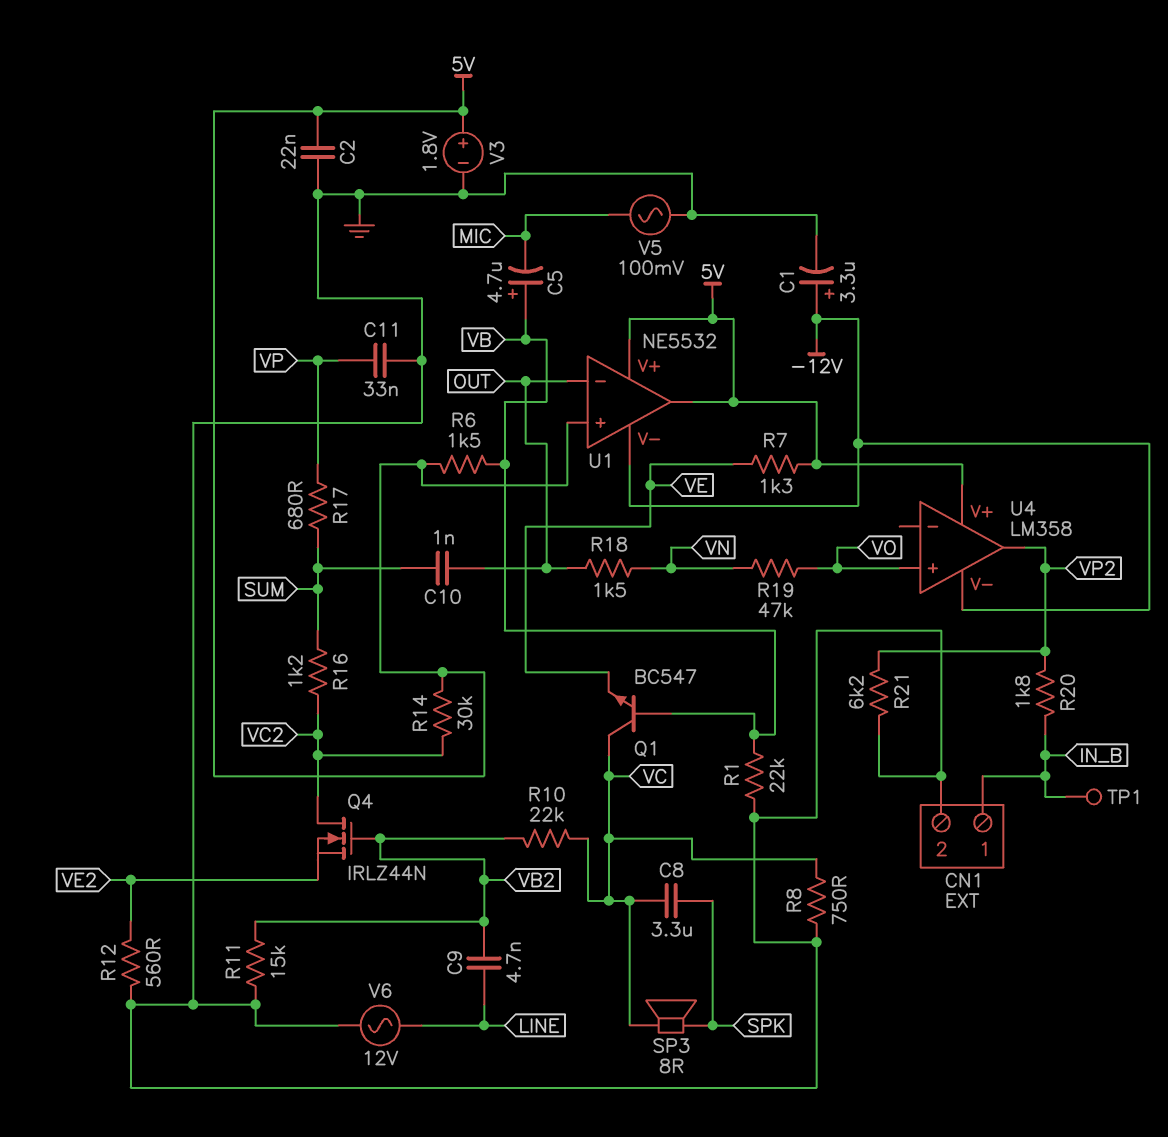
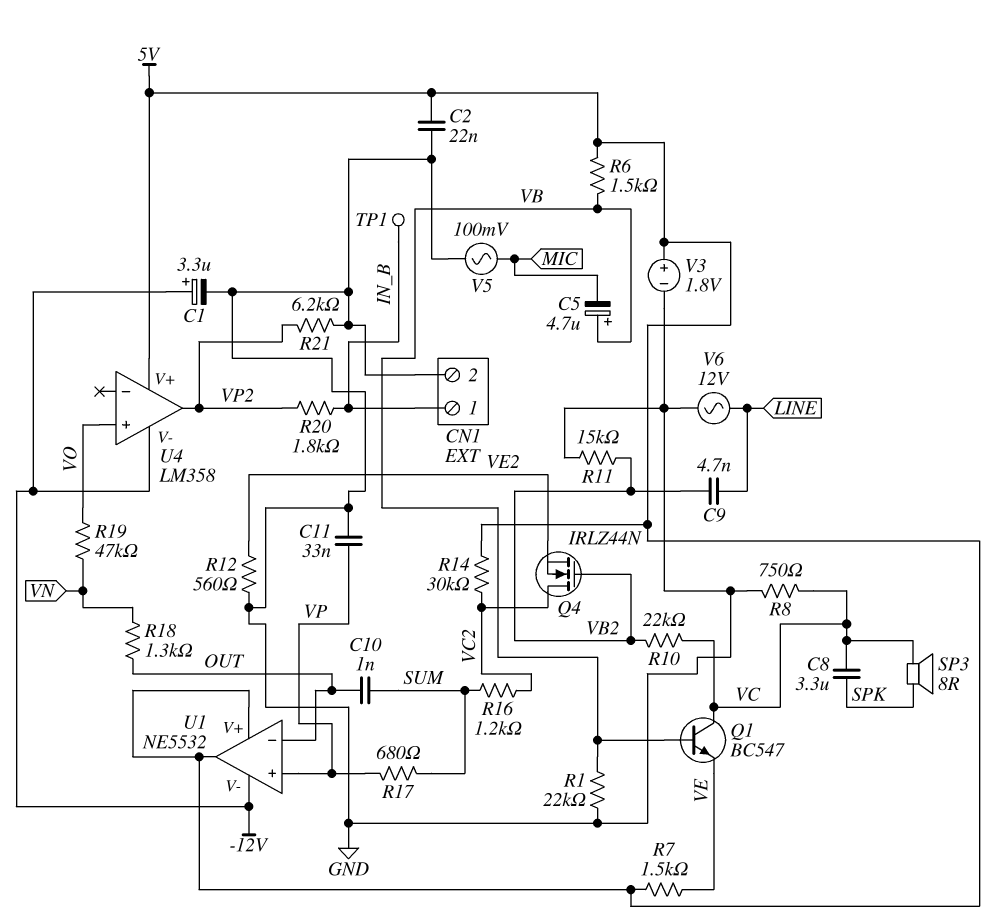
R7: 1.3k (5V, VE) -> 1.5k (5V, VE)
R18: 1.5k (OUT, VN) -> 1.3k (OUT, VN)
U1 pin in+: 5V -> VP

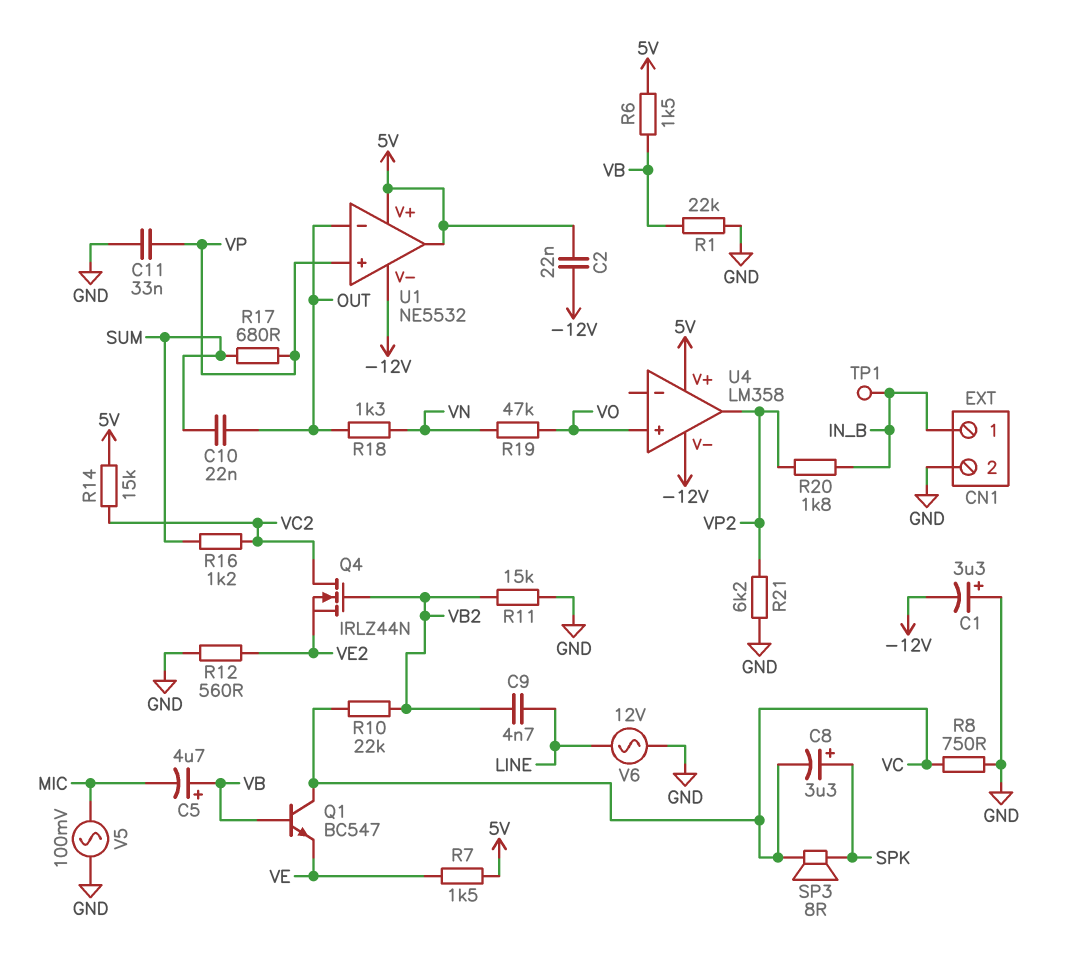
C1: 3.3uF (plus -12V, minus GND) -> 3.3uF (plus GND, minus -12V)
C2: 22nF (5V, GND) -> 22nF (-12V, 5V)
C8: 3.3uF (SPK, VC) -> 3.3uF (plus SPK, minus VC)
C10: 1nF (OUT, SUM) -> 22nF (OUT, SUM)
R14: 30k (5V, VC2) -> 15k (5V, VC2)
V3: 1.8V (plus 5V, minus GND) -> none

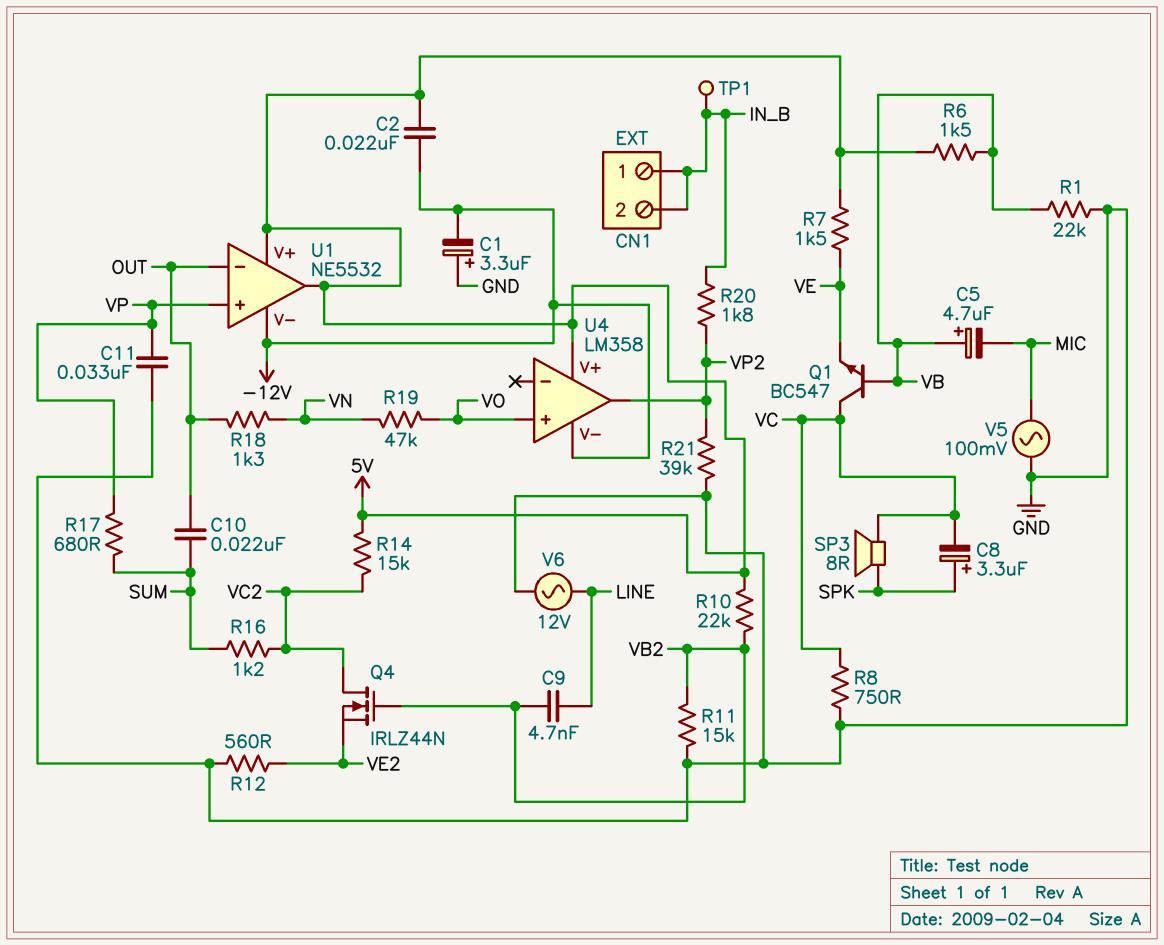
CN1 pin 2: GND -> IN_B
R10: 22k (VB2, VC) -> 22k (5V, VB2)
R21: 6.2k (GND, VP2) -> 39k (GND, VP2)

